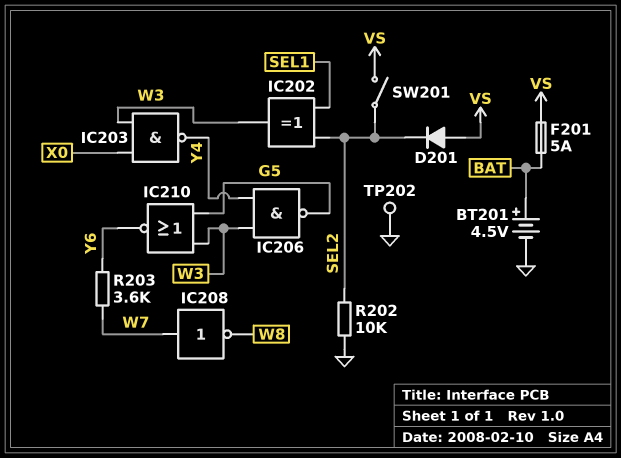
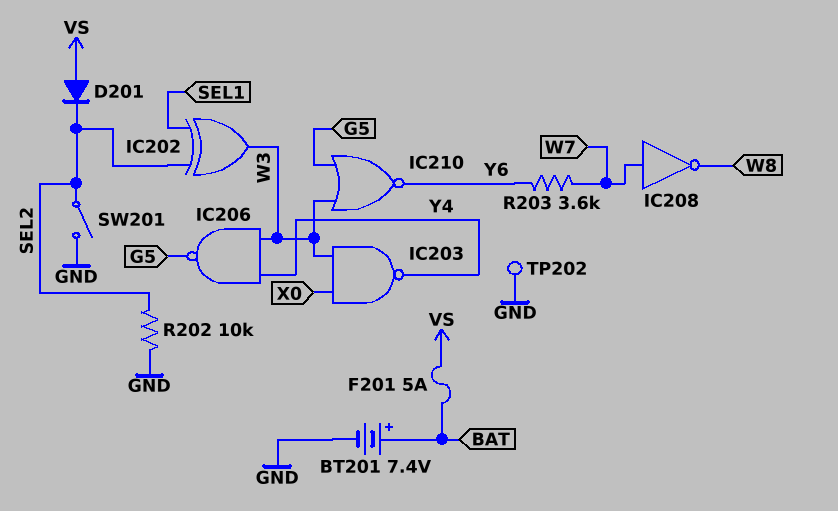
BT201: 4.5V (plus BAT, minus GND) -> 7.4V (plus BAT, minus GND)
SW201: switch (SEL2, VS) -> switch (GND, SEL2)

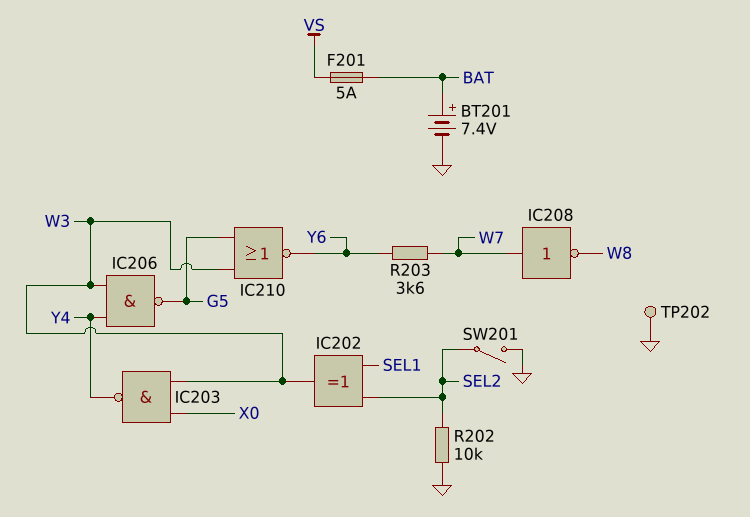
D201: diode (A VS, K SEL2) -> none

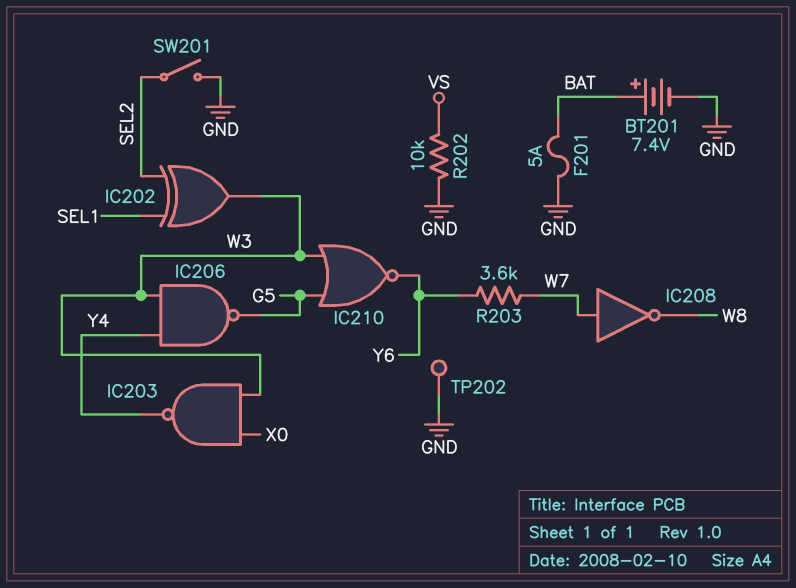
F201: 5A (BAT, VS) -> 5A (BAT, GND)
R202: 10k (GND, SEL2) -> 10k (GND, VS)

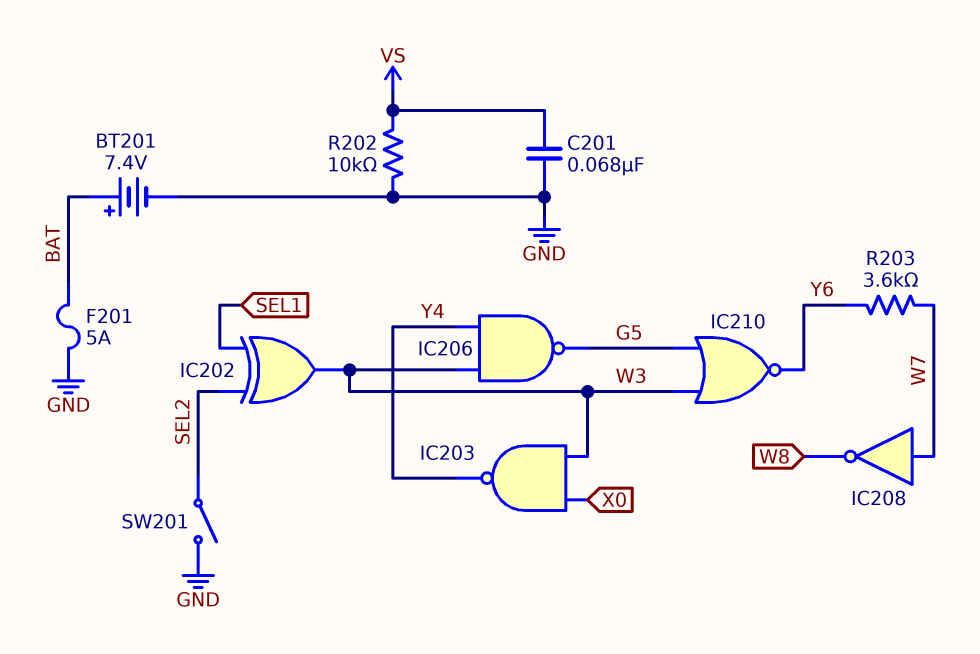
C201: none -> 68nF (GND, VS)
TP202: test point (GND) -> none

